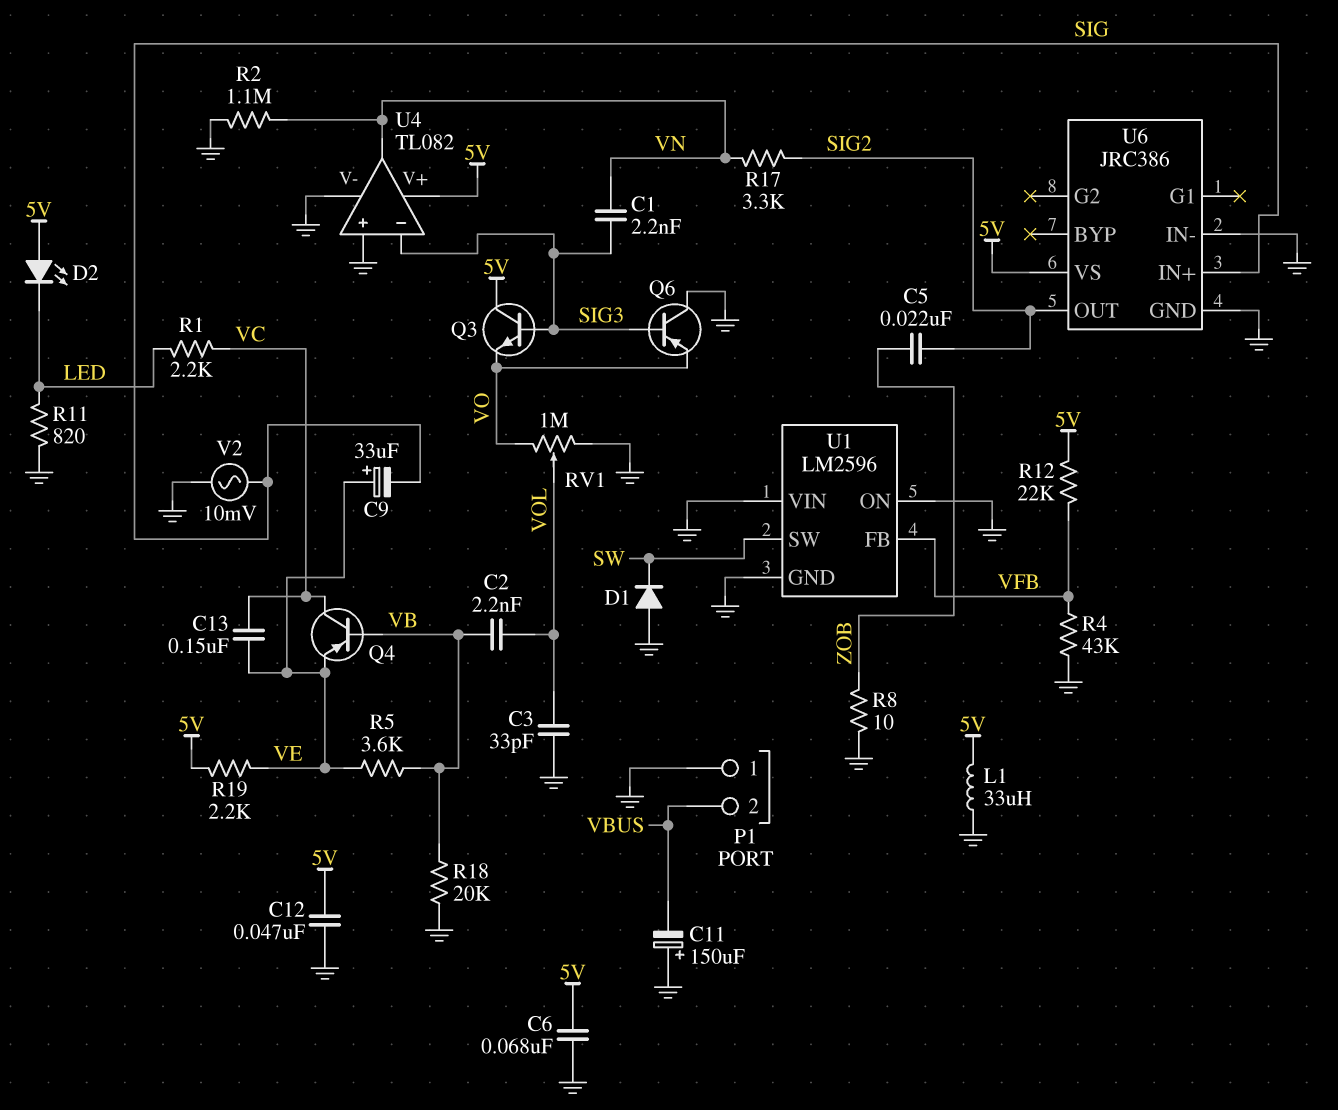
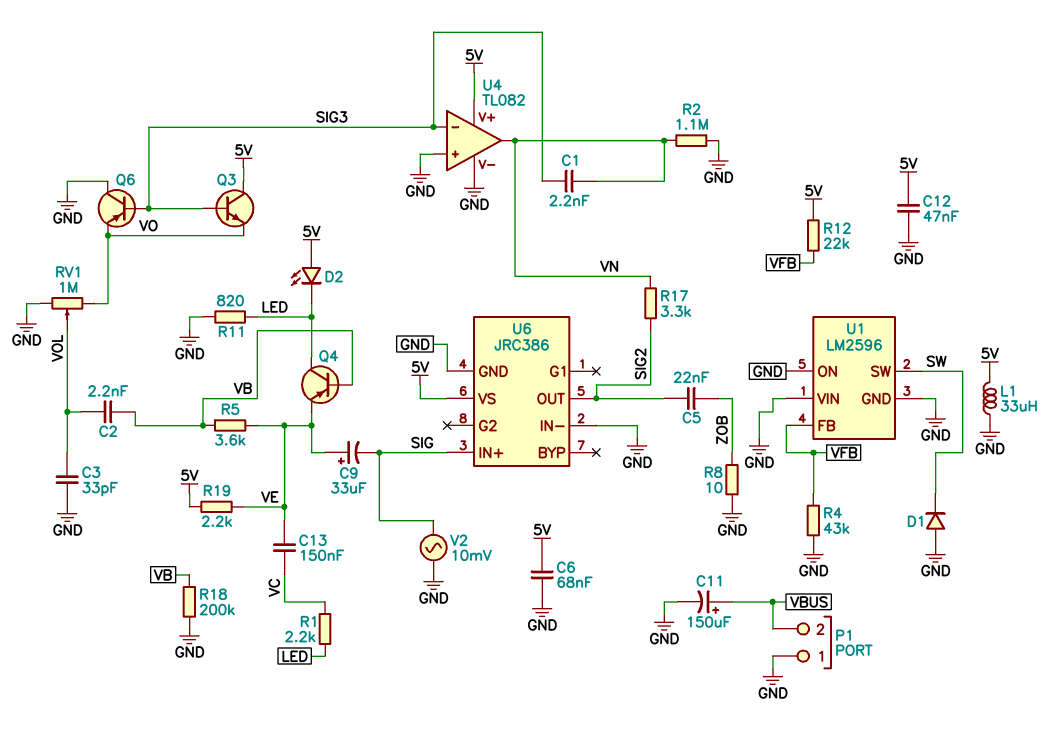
C11: 150uF (plus GND, minus VBUS) -> 150uF (plus VBUS, minus GND)
Q4: PNP (B VB, C VC, E VE) -> PNP (B VB, C LED, E VE)
R18: 20k (GND, VB) -> 200k (GND, VB)

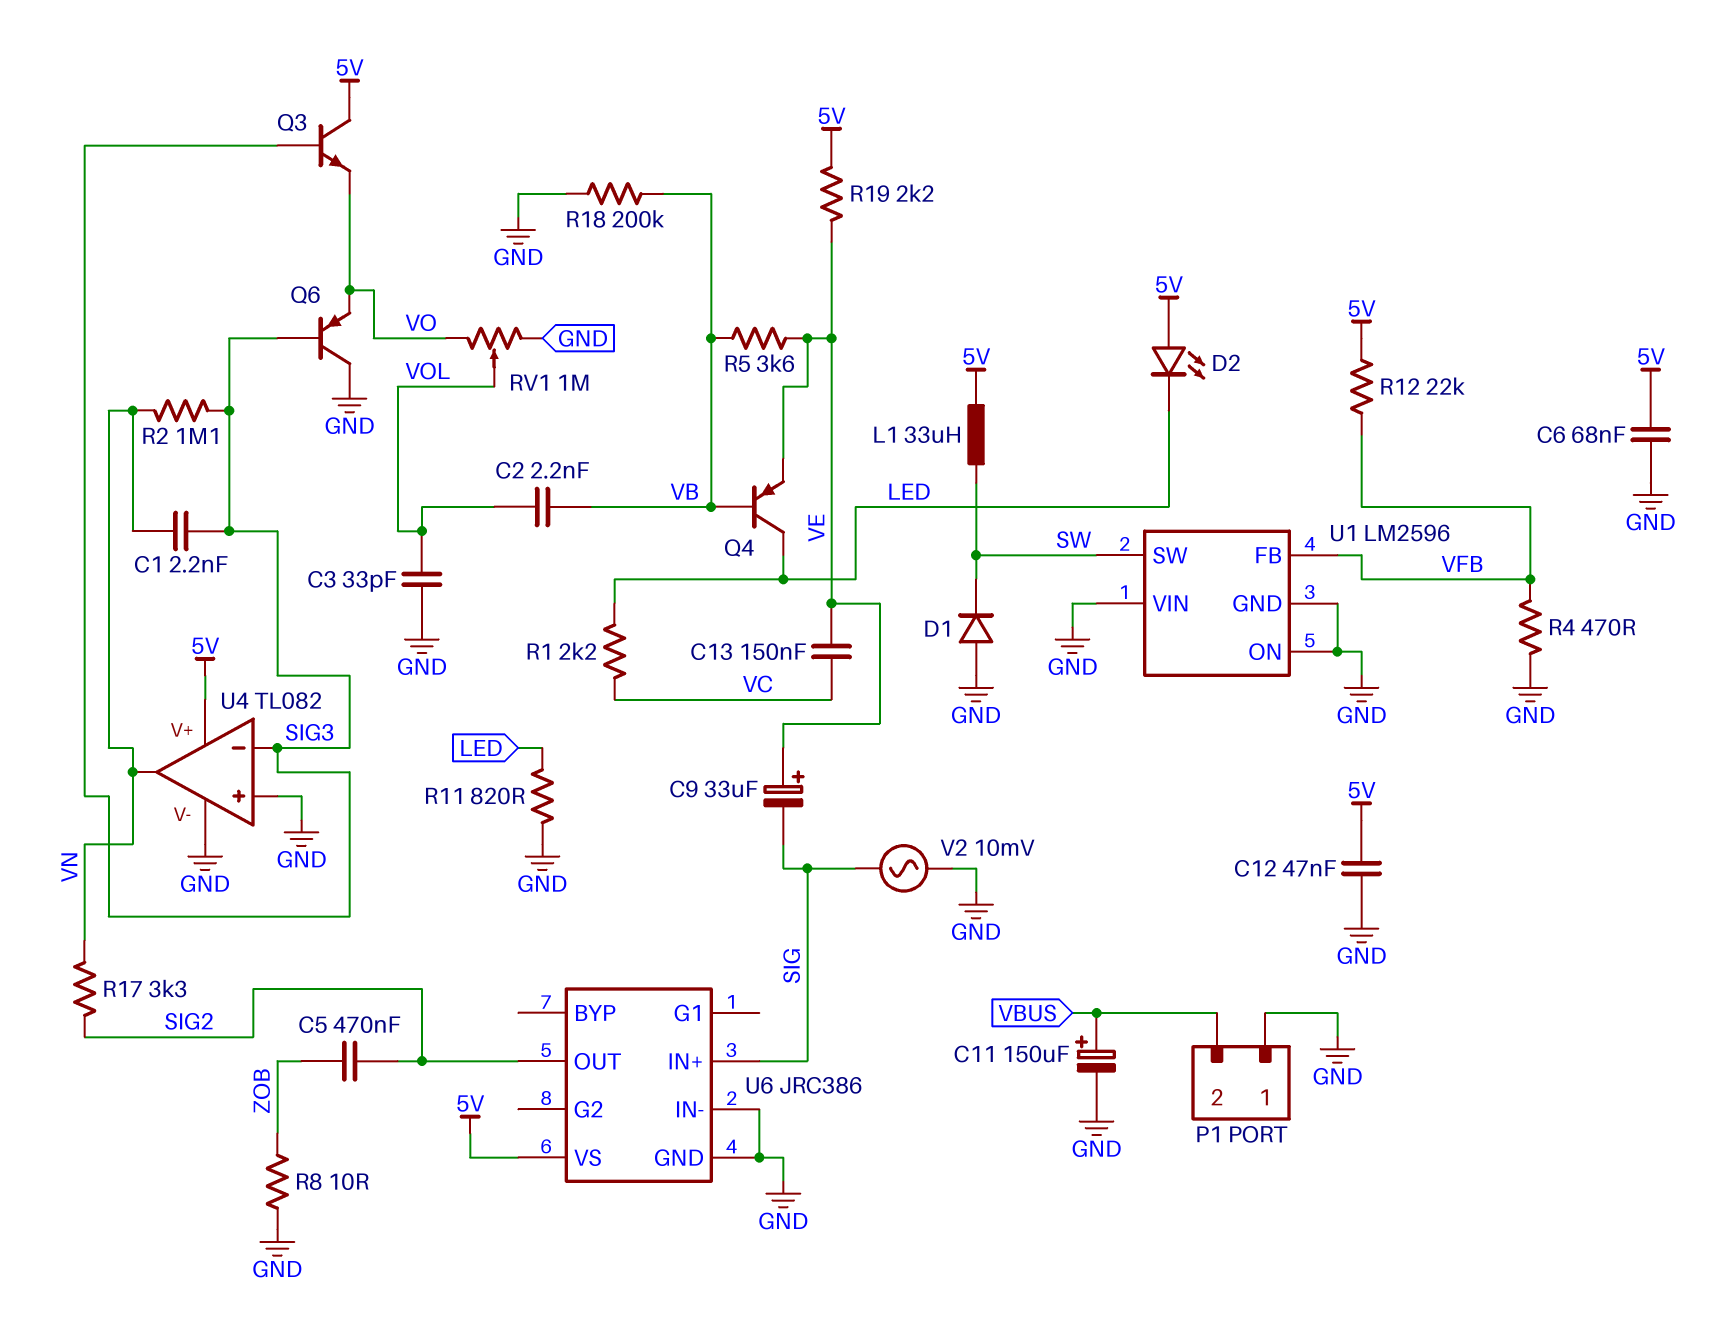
C5: 22nF (SIG2, ZOB) -> 470nF (SIG2, ZOB)
L1: 33uH (5V, GND) -> 33uH (5V, SW)
R2: 1.1M (GND, VN) -> 1.1M (SIG3, VN)
R4: 43k (GND, VFB) -> 470 (GND, VFB)

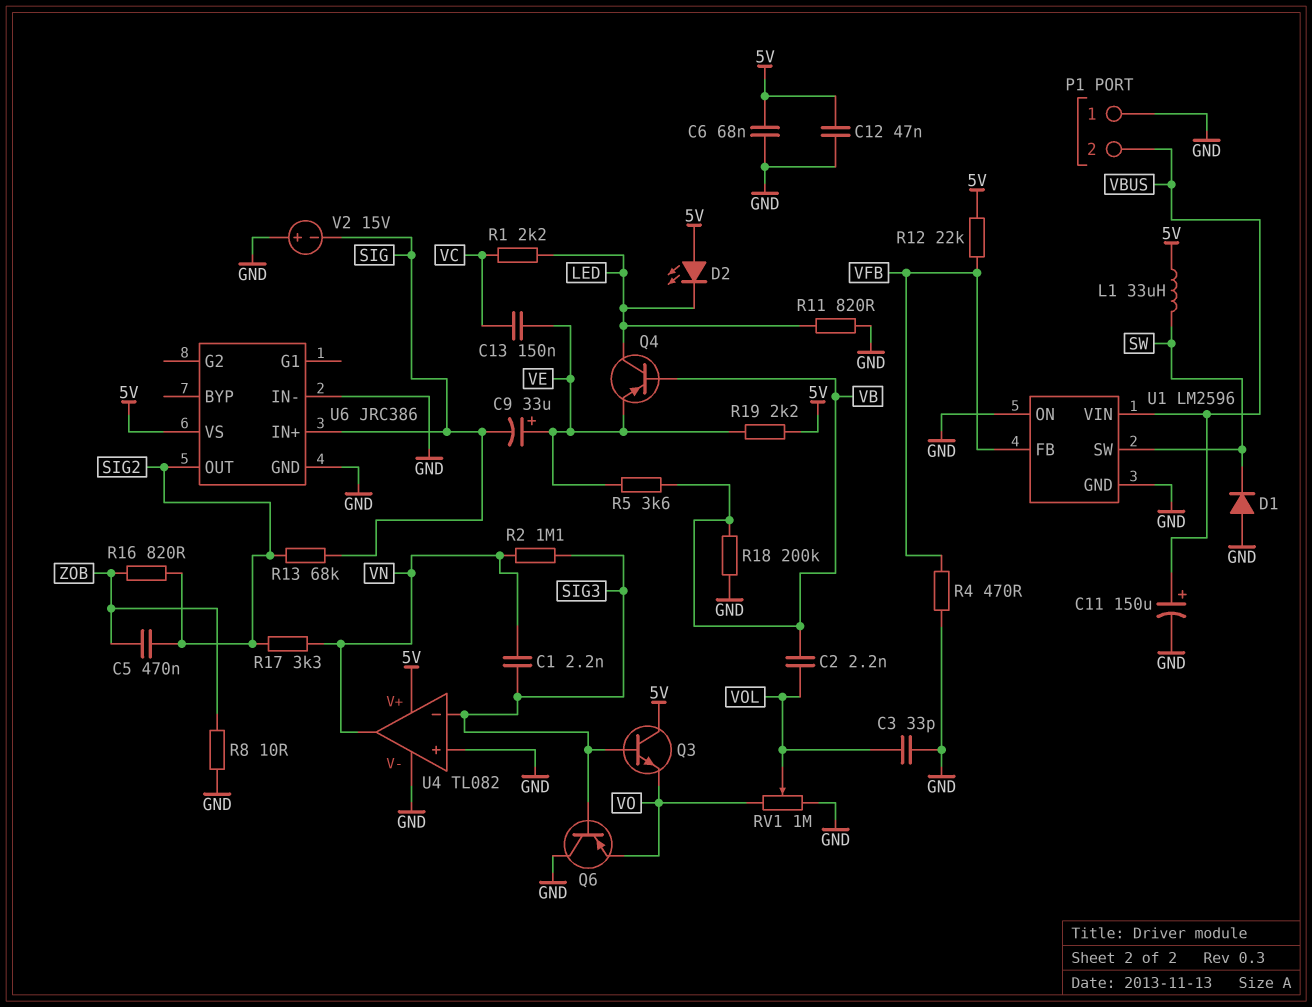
R13: none -> 68k (SIG, SIG2)
R16: none -> 820 (SIG2, ZOB)
U1 pin VIN: GND -> VBUS
V2: AC 10mV (GND, SIG) -> 15V (plus GND, minus SIG)

